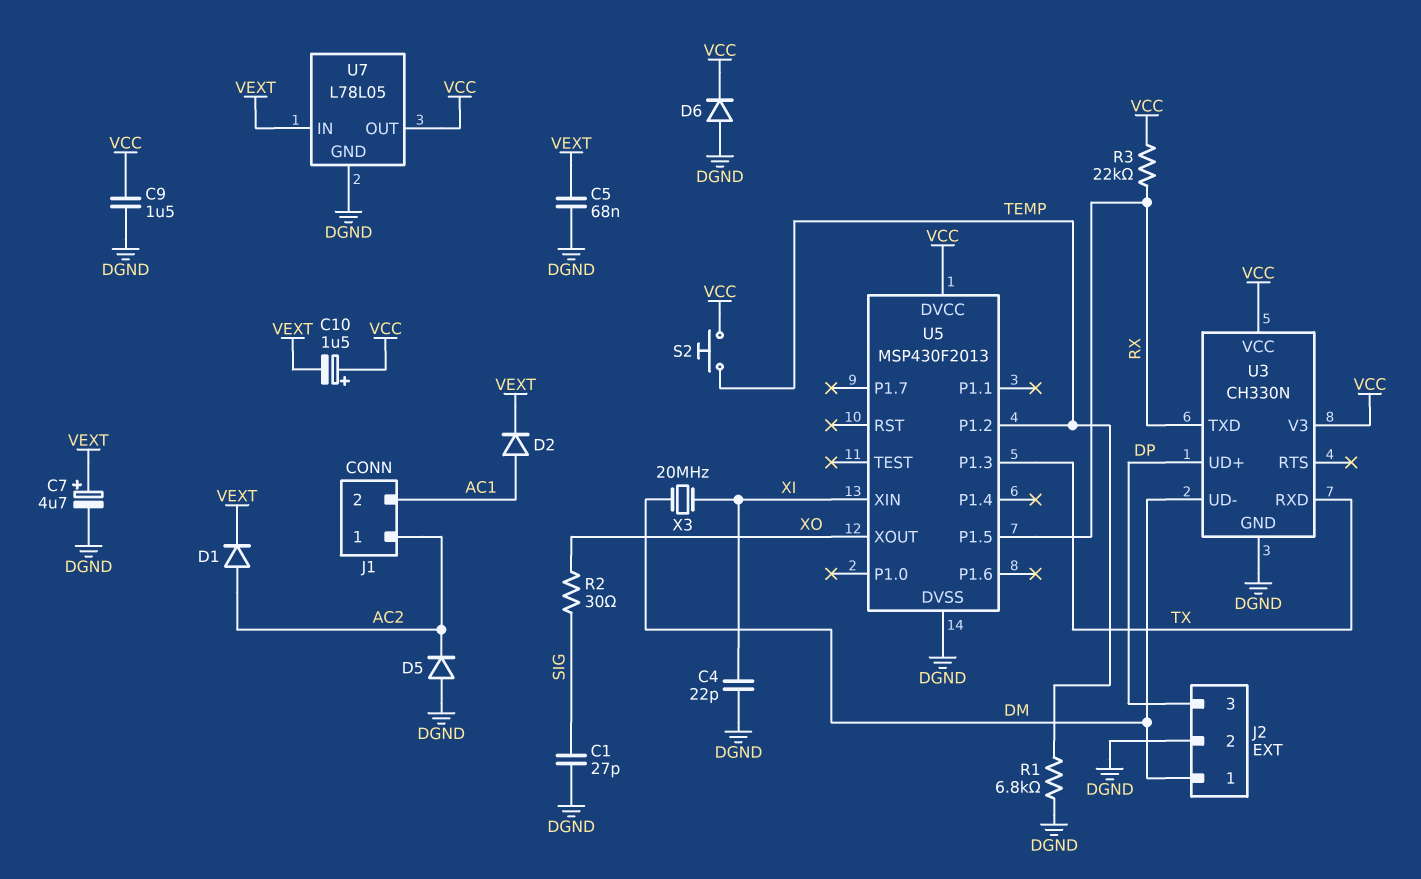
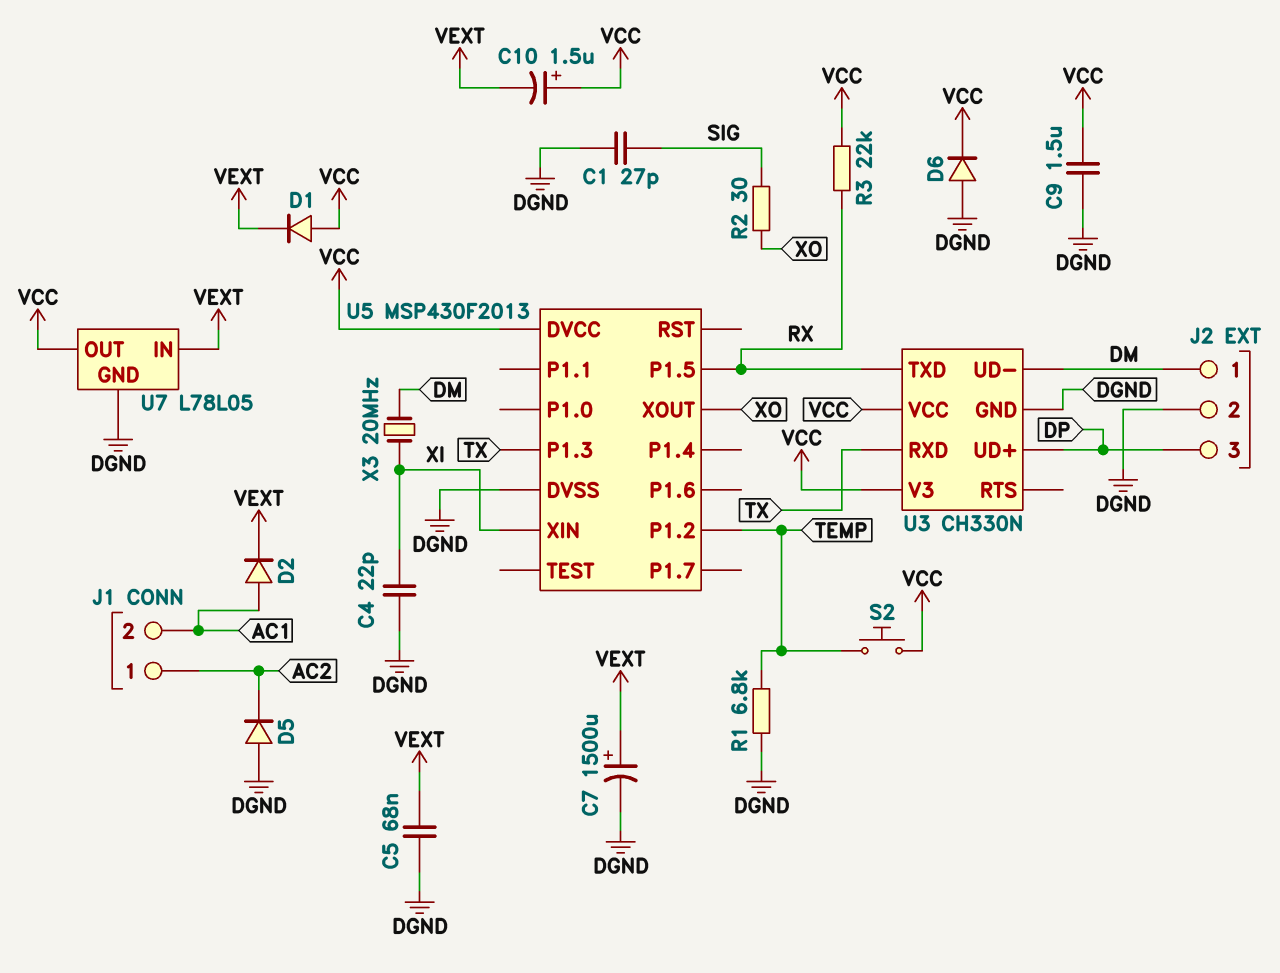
C7: 4.7uF (plus VEXT, minus DGND) -> 1500uF (plus VEXT, minus DGND)
D1: diode (A AC2, K VEXT) -> diode (A VCC, K VEXT)

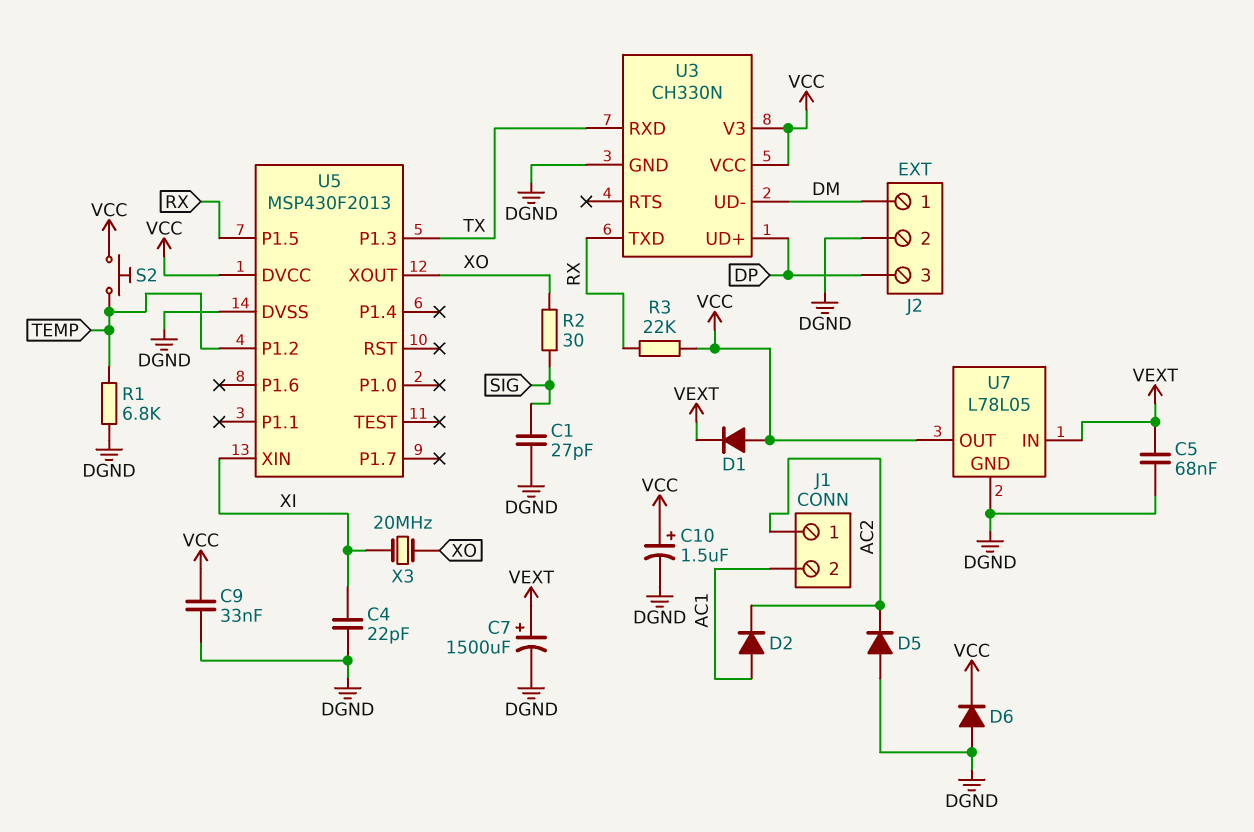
C9: 1.5uF (DGND, VCC) -> 33nF (DGND, VCC)
C10: 1.5uF (plus VCC, minus VEXT) -> 1.5uF (plus VCC, minus DGND)
D2: diode (A AC1, K VEXT) -> diode (A AC1, K AC2)
X3: 20MHz (DM, XI) -> 20MHz (XI, XO)

